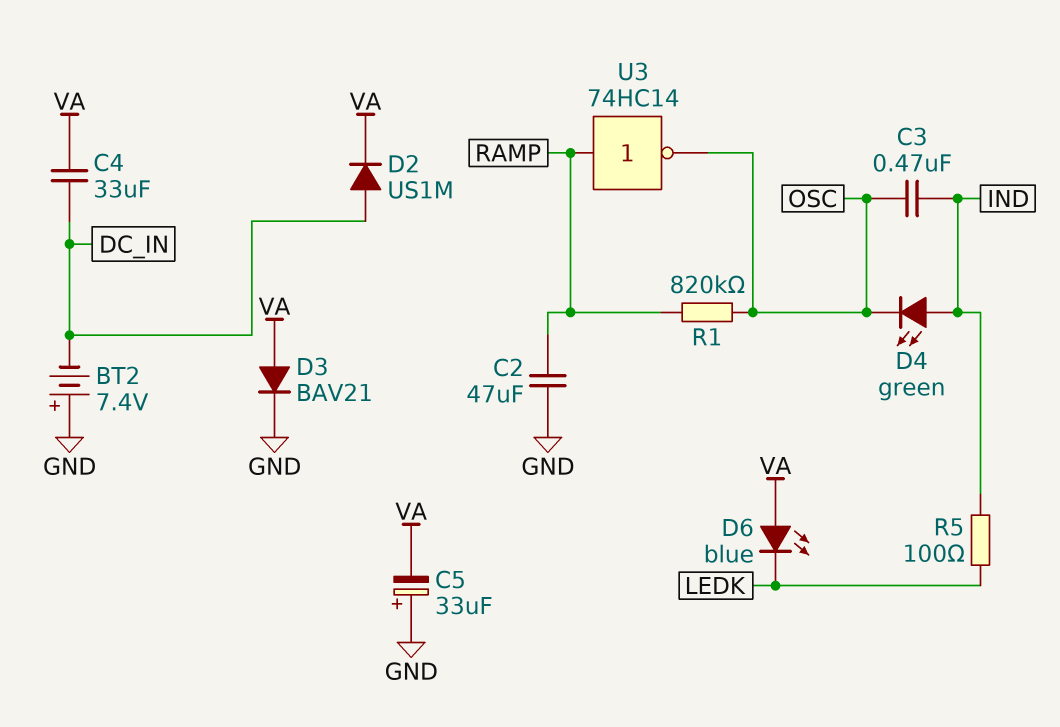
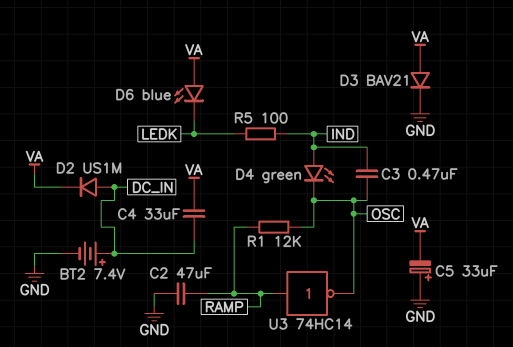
BT2: 7.4V (plus GND, minus DC_IN) -> 7.4V (plus DC_IN, minus GND)
R1: 820k (OSC, RAMP) -> 12k (OSC, RAMP)

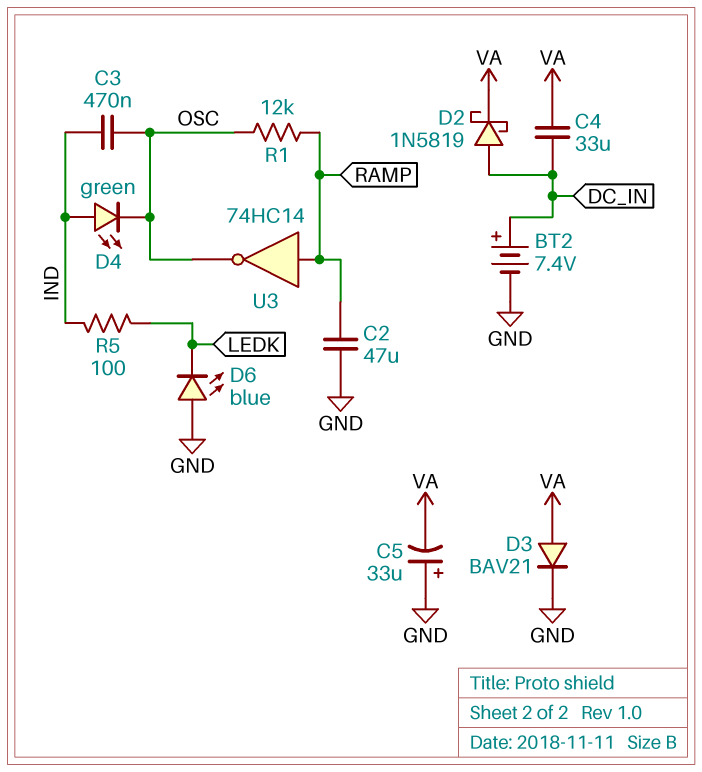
D2: diode US1M (A DC_IN, K VA) -> schottky 1N5819 (A DC_IN, K VA)
D6: LED blue (A VA, K LEDK) -> LED blue (A GND, K LEDK)

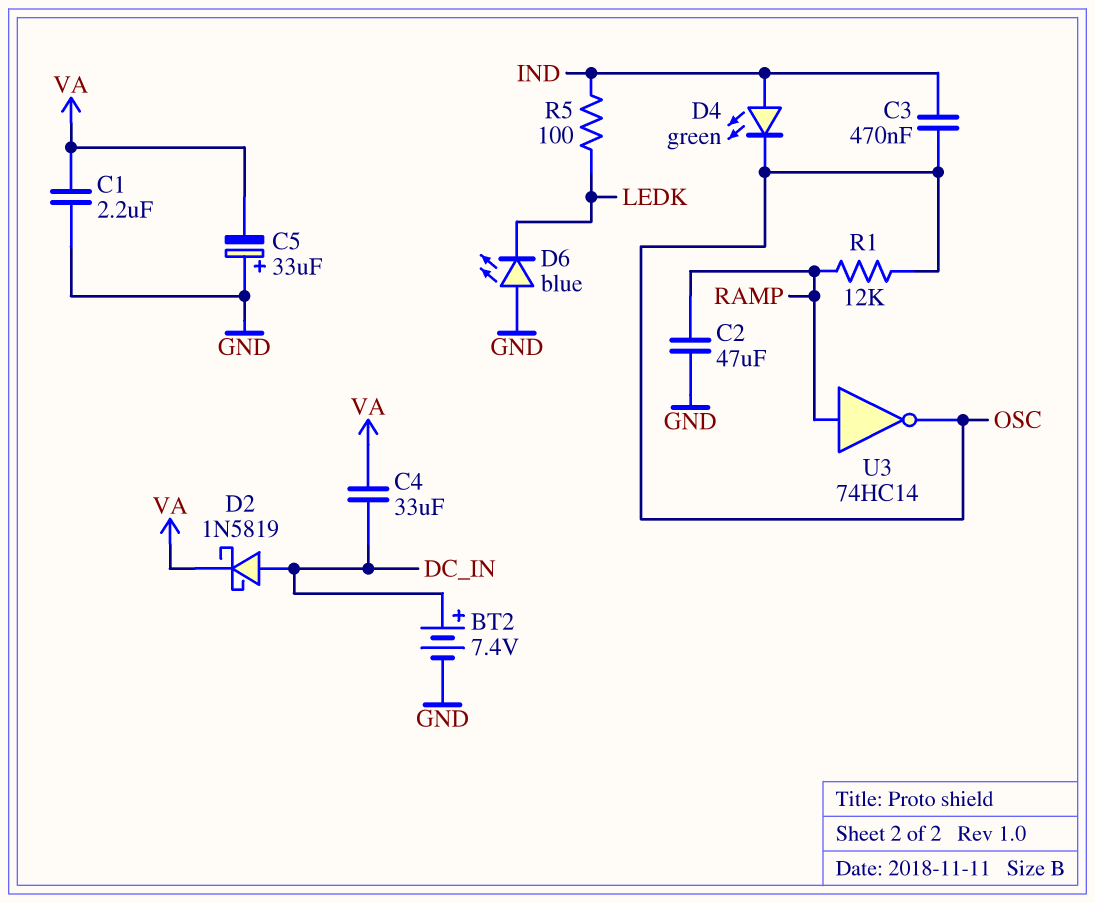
C1: none -> 2.2uF (GND, VA)
D3: diode BAV21 (A VA, K GND) -> none

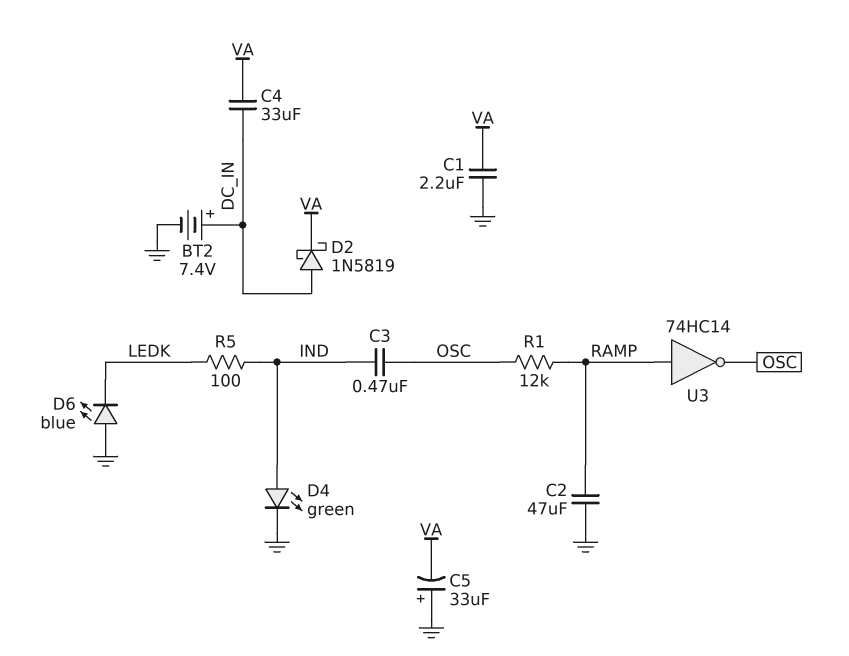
D4: LED green (A IND, K OSC) -> LED green (A IND, K GND)

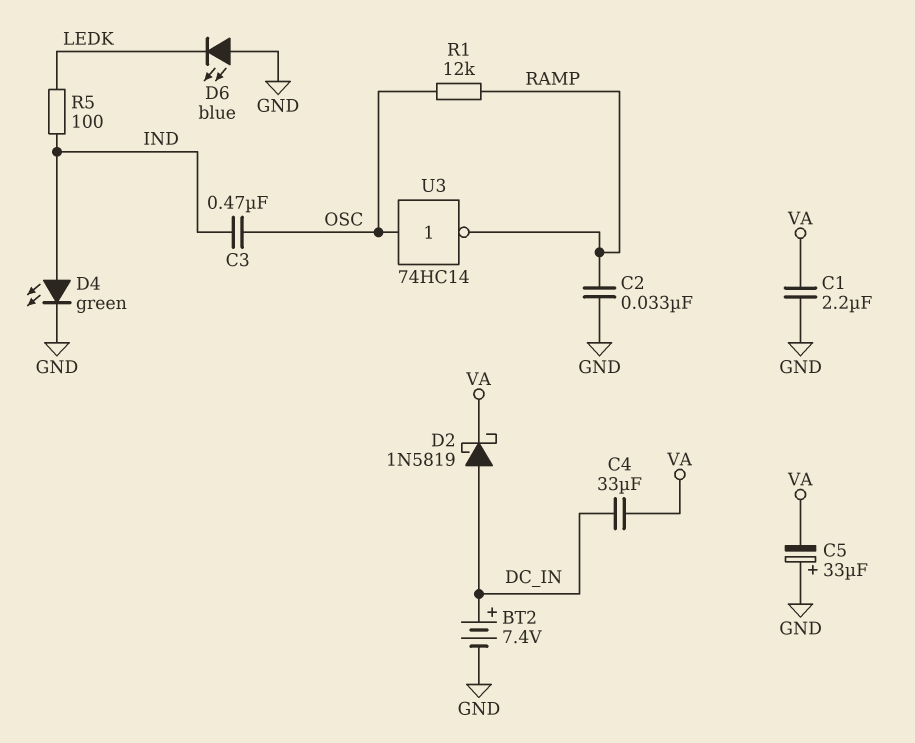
C2: 47uF (GND, RAMP) -> 33nF (GND, RAMP)
U3: NOT 74HC14 (in RAMP, out OSC) -> NOT 74HC14 (in OSC, out RAMP)

